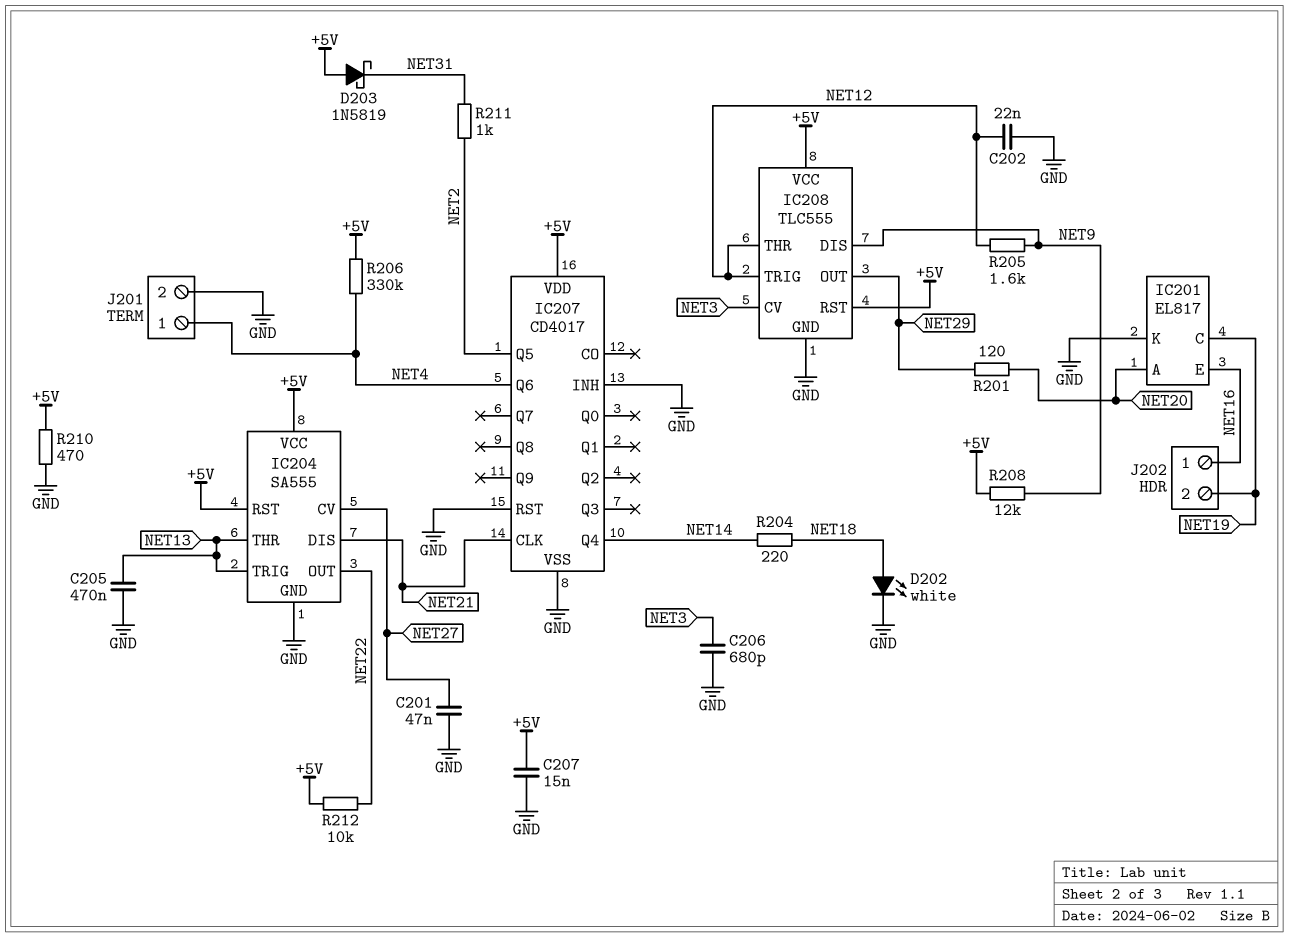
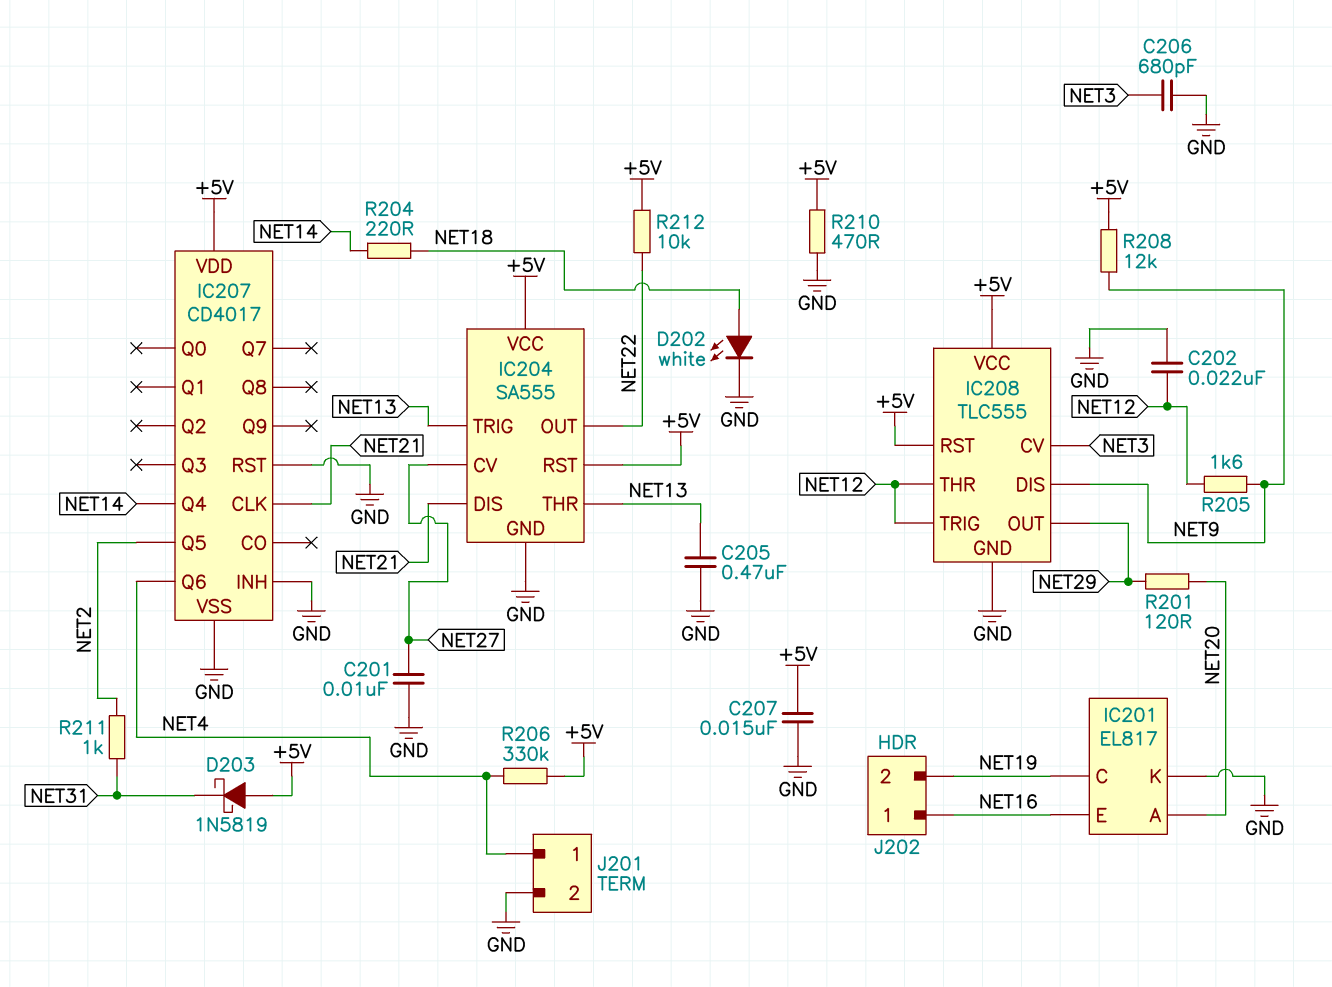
C201: 47nF (GND, NET27) -> 10nF (GND, NET27)

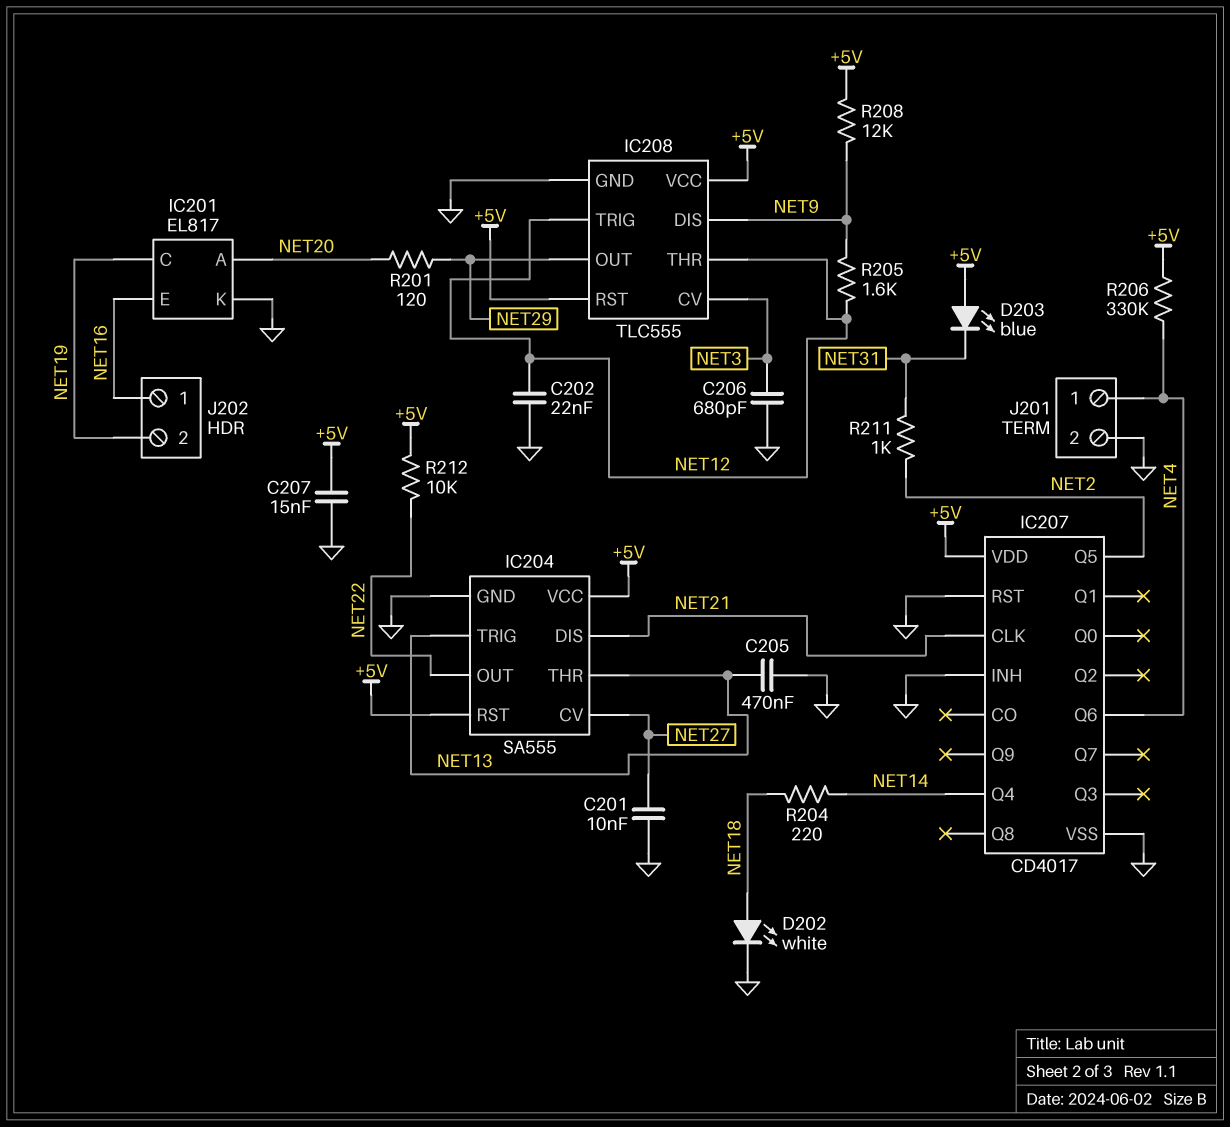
D203: schottky 1N5819 (A +5V, K NET31) -> LED blue (A +5V, K NET31)
R210: 470 (+5V, GND) -> none

